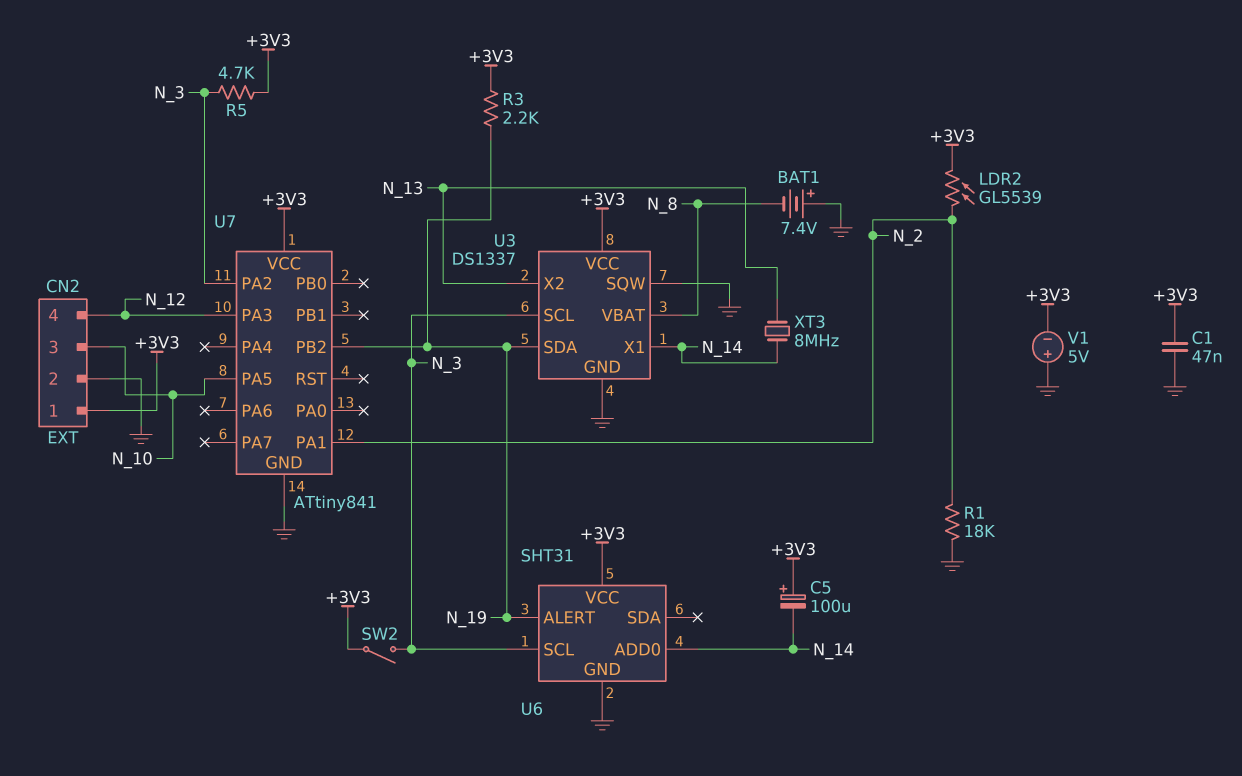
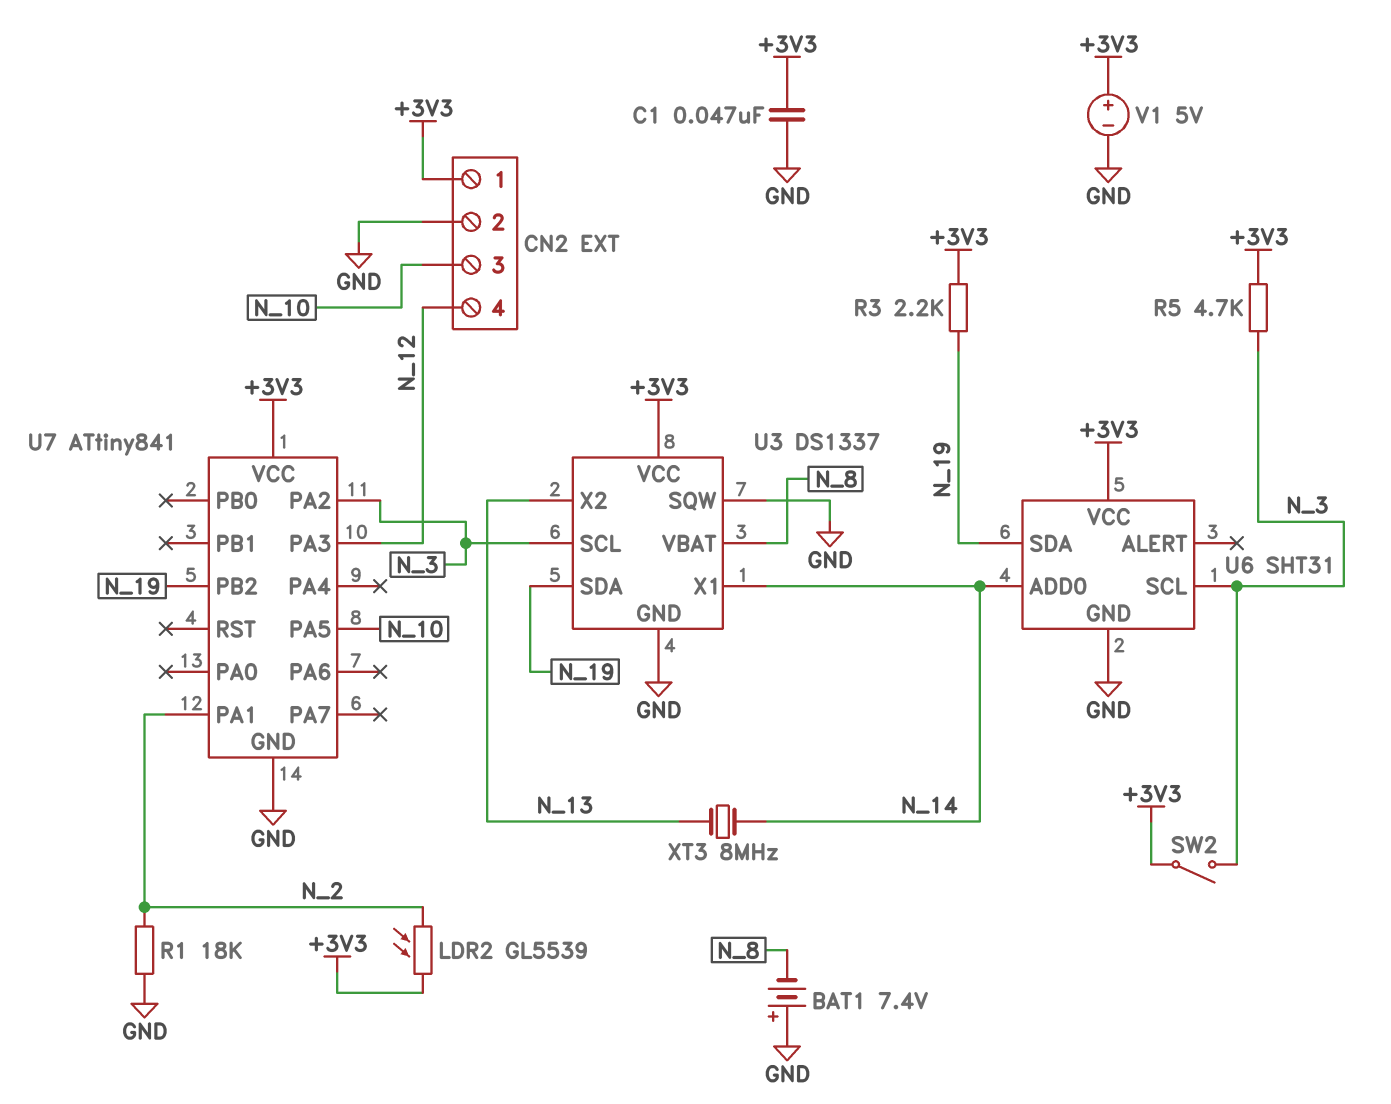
C5: 100uF (plus +3V3, minus N_14) -> none
U6 pin ALERT: N_19 -> none
U6 pin SDA: none -> N_19
V1: 5V (plus GND, minus +3V3) -> 5V (plus +3V3, minus GND)

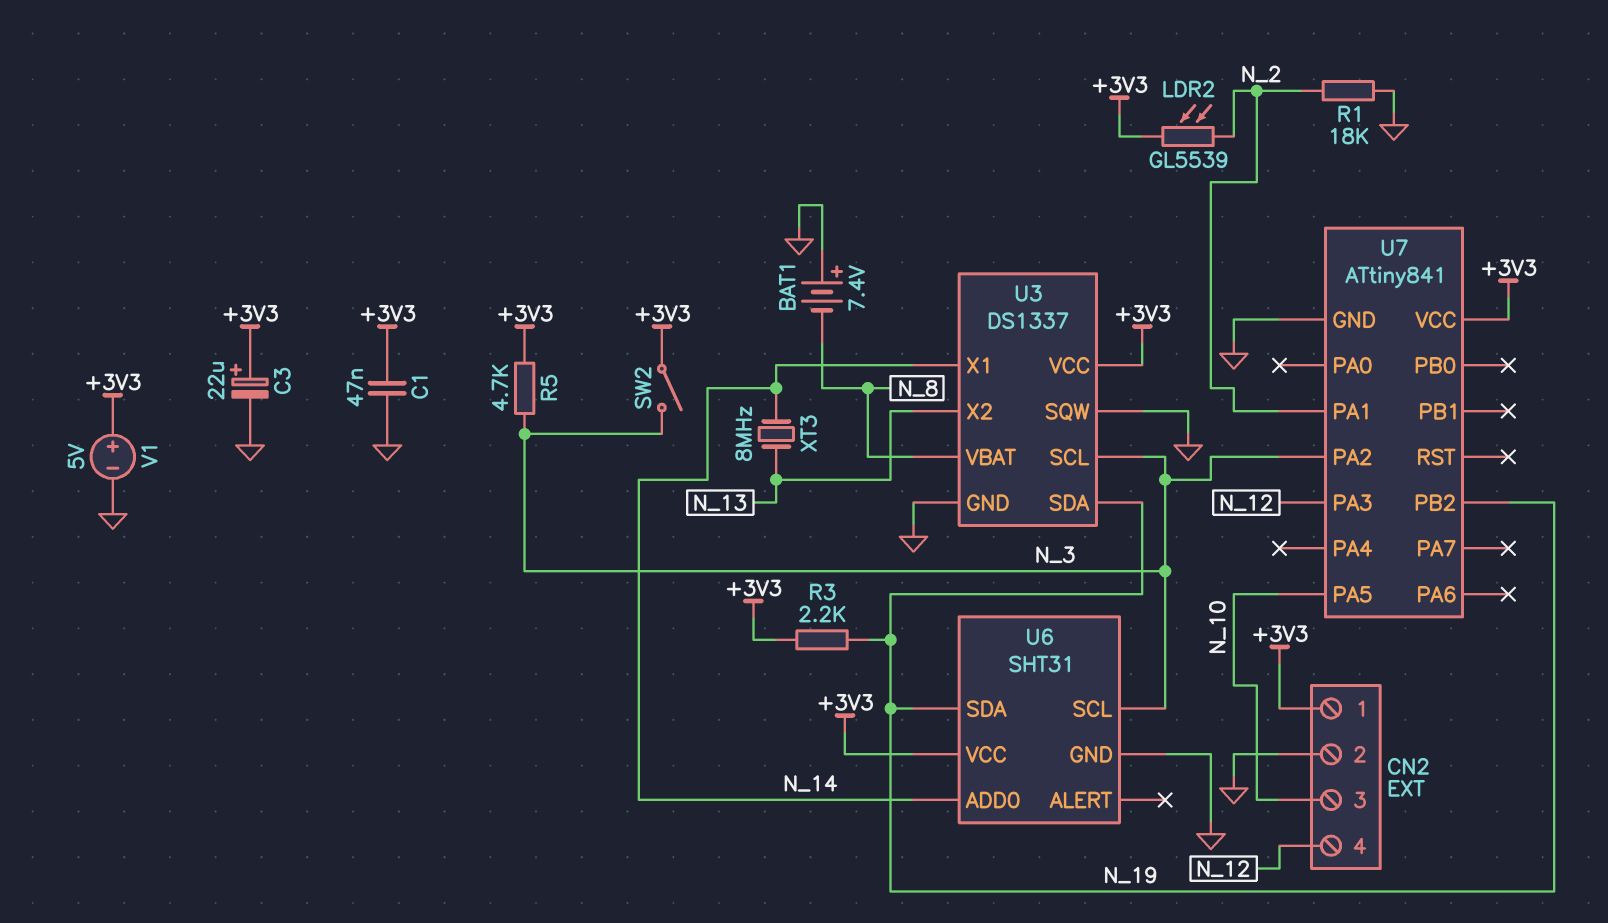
C3: none -> 22uF (plus +3V3, minus GND)

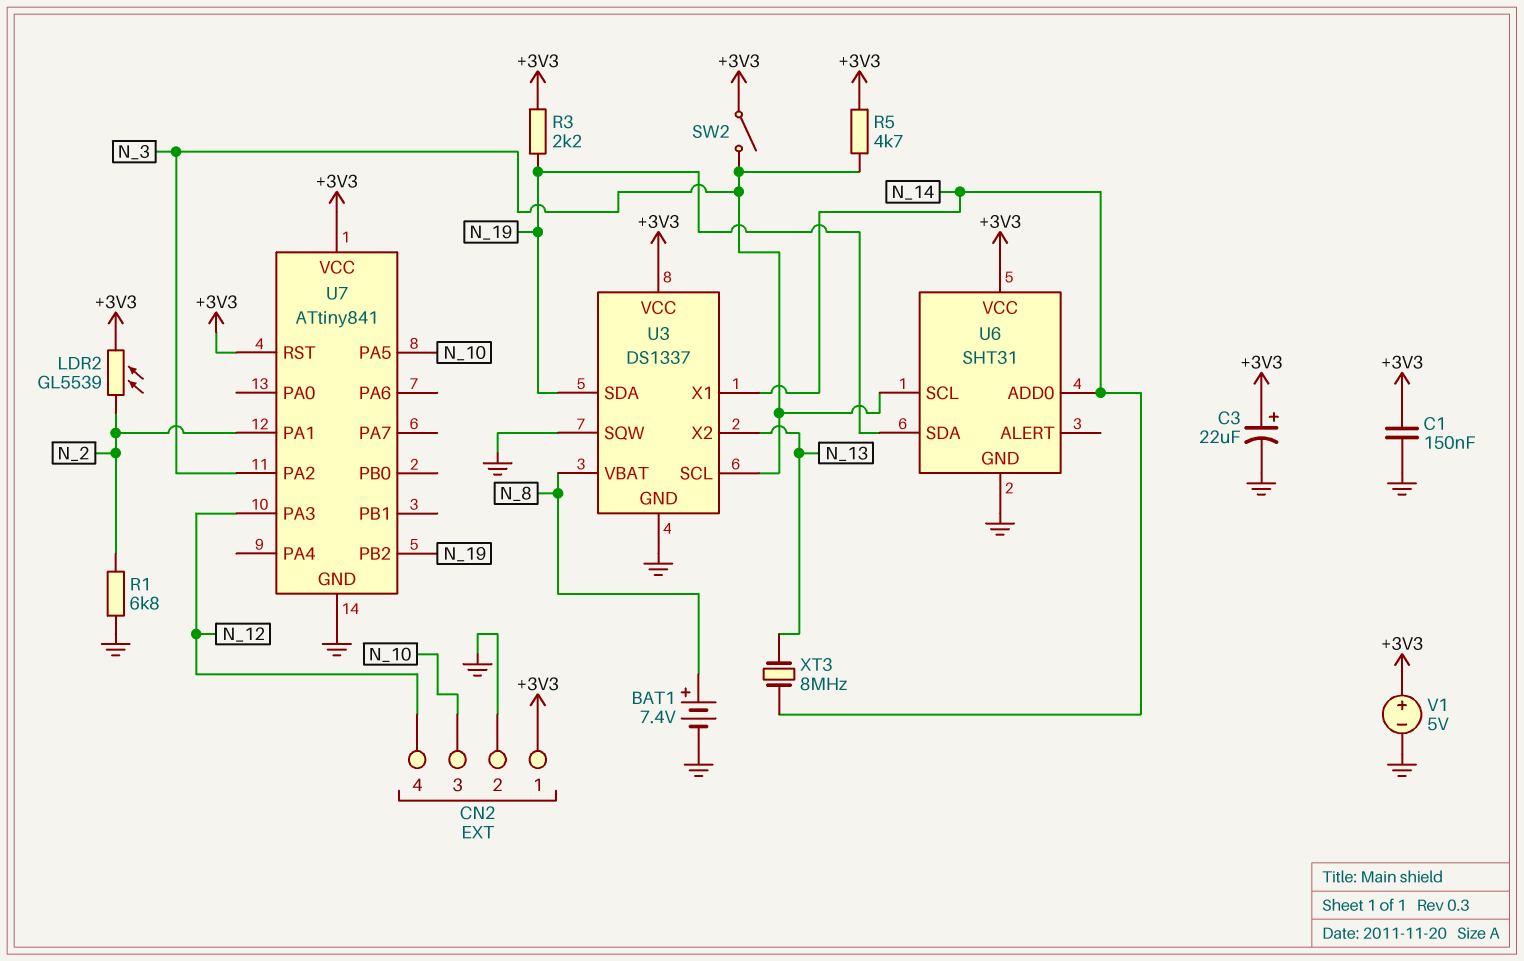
BAT1: 7.4V (plus GND, minus N_8) -> 7.4V (plus N_8, minus GND)
C1: 47nF (+3V3, GND) -> 150nF (+3V3, GND)
R1: 18k (GND, N_2) -> 6.8k (GND, N_2)
U7 pin RST: none -> +3V3

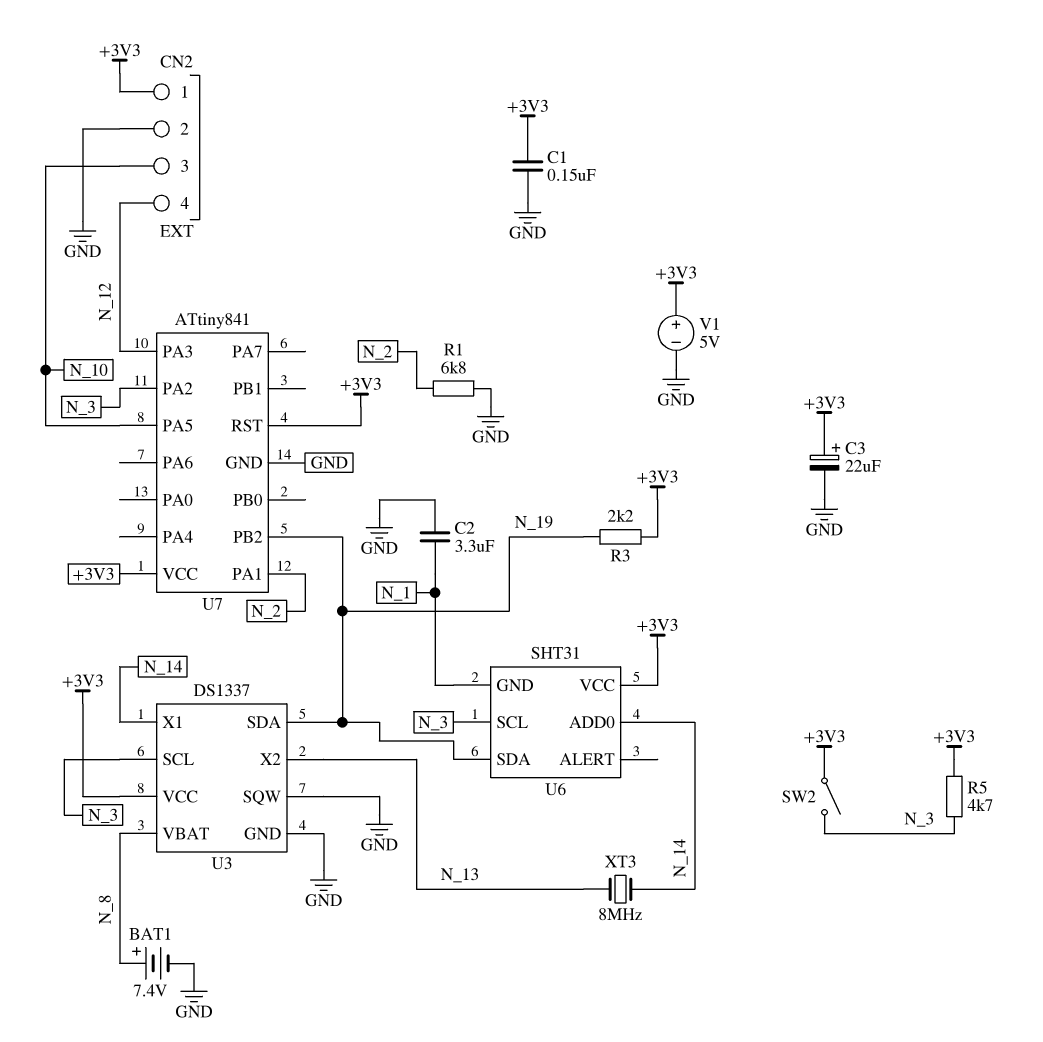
C2: none -> 3.3uF (GND, N_1)
LDR2: GL5539 (+3V3, N_2) -> none
U6 pin GND: GND -> N_1

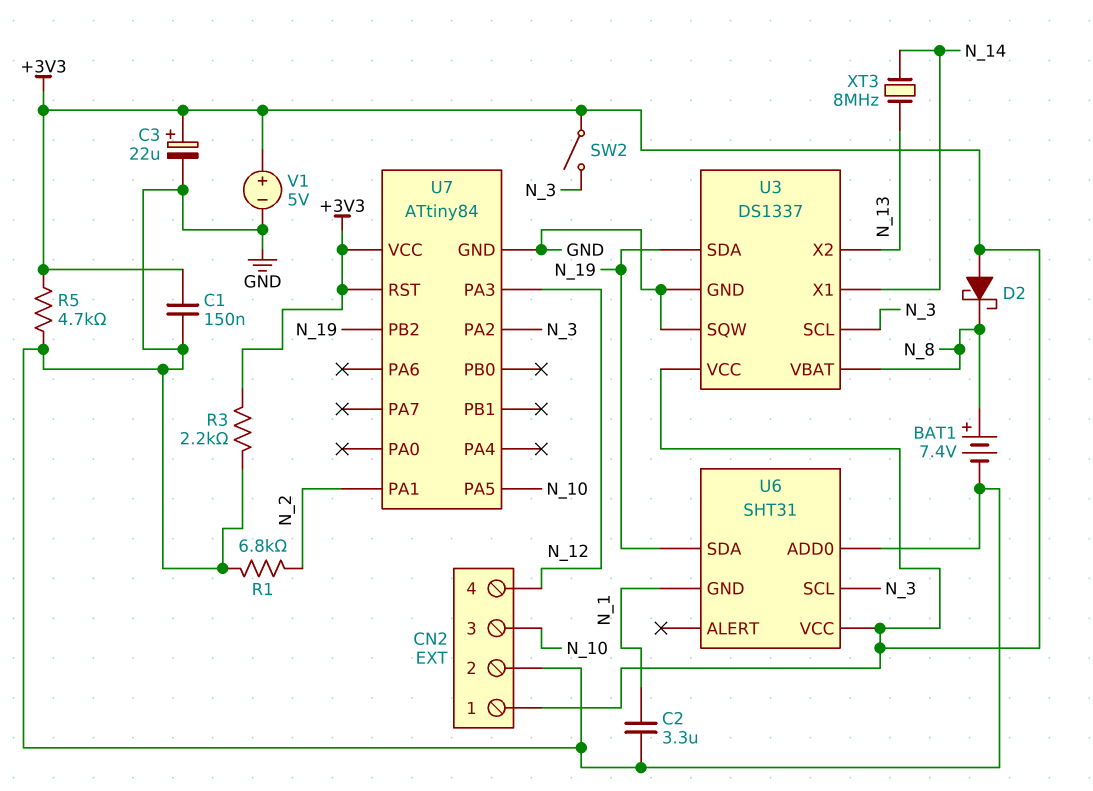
D2: none -> schottky (A +3V3, K N_8)
R3: 2.2k (+3V3, N_19) -> 2.2k (+3V3, GND)
R5: 4.7k (+3V3, N_3) -> 4.7k (+3V3, GND)
U6 pin ADD0: N_14 -> GND
U7: ATtiny841 -> ATtiny84

